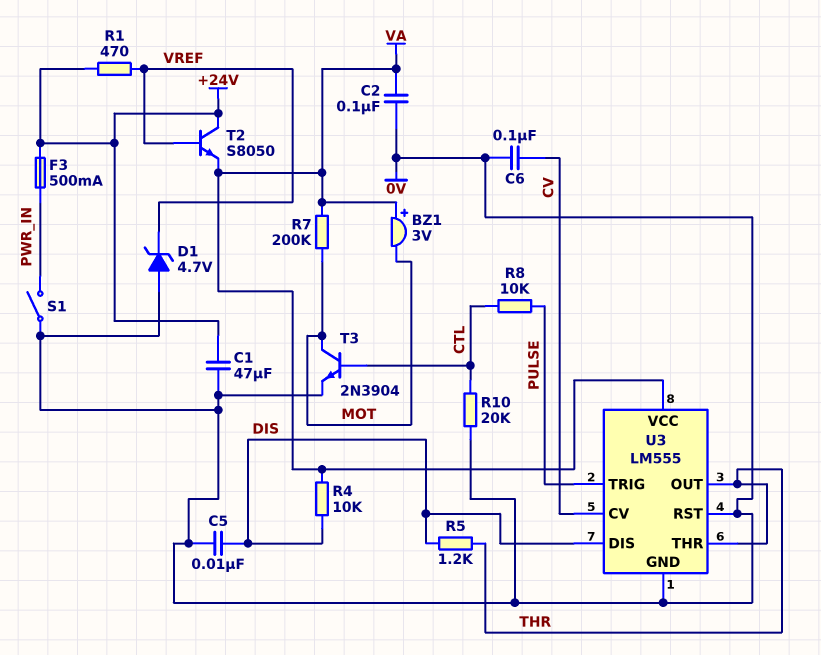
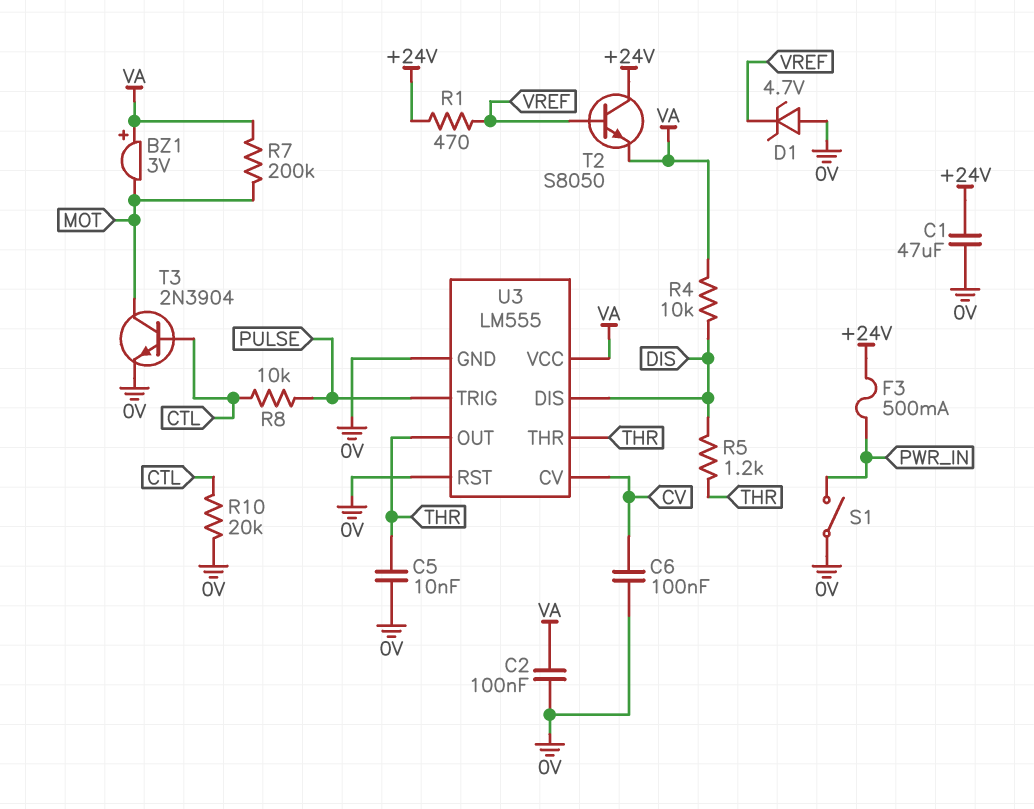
C5: 10nF (0V, DIS) -> 10nF (0V, THR)

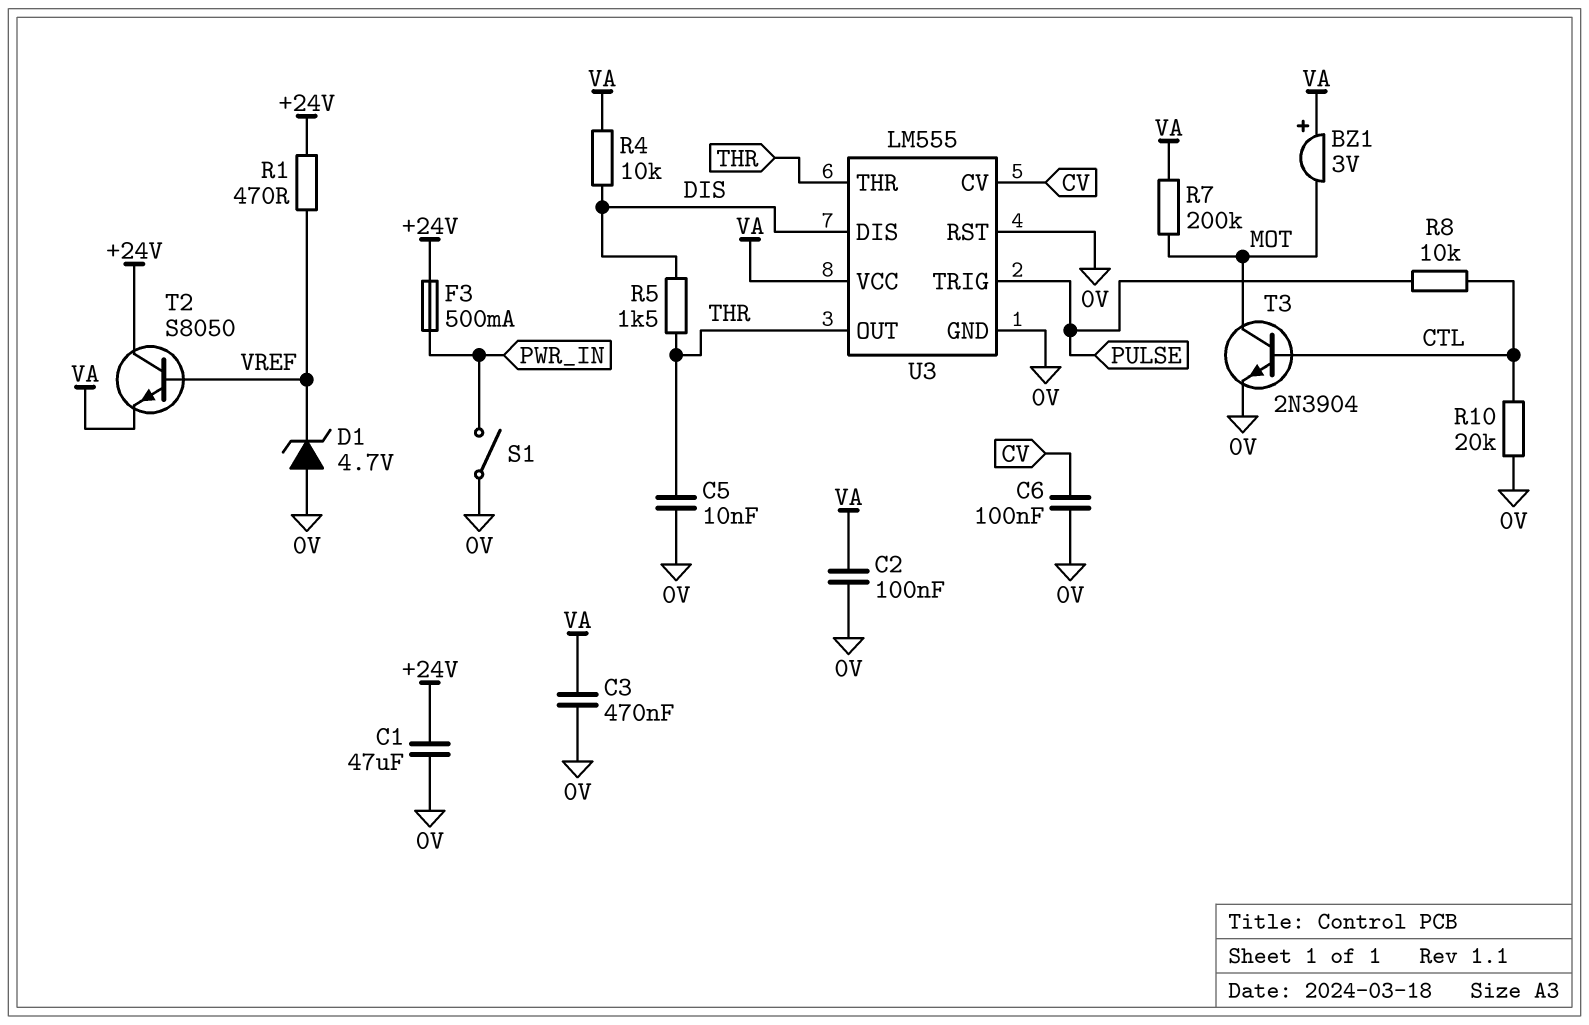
C3: none -> 470nF (0V, VA)
R5: 1.2k (DIS, THR) -> 1.5k (DIS, THR)

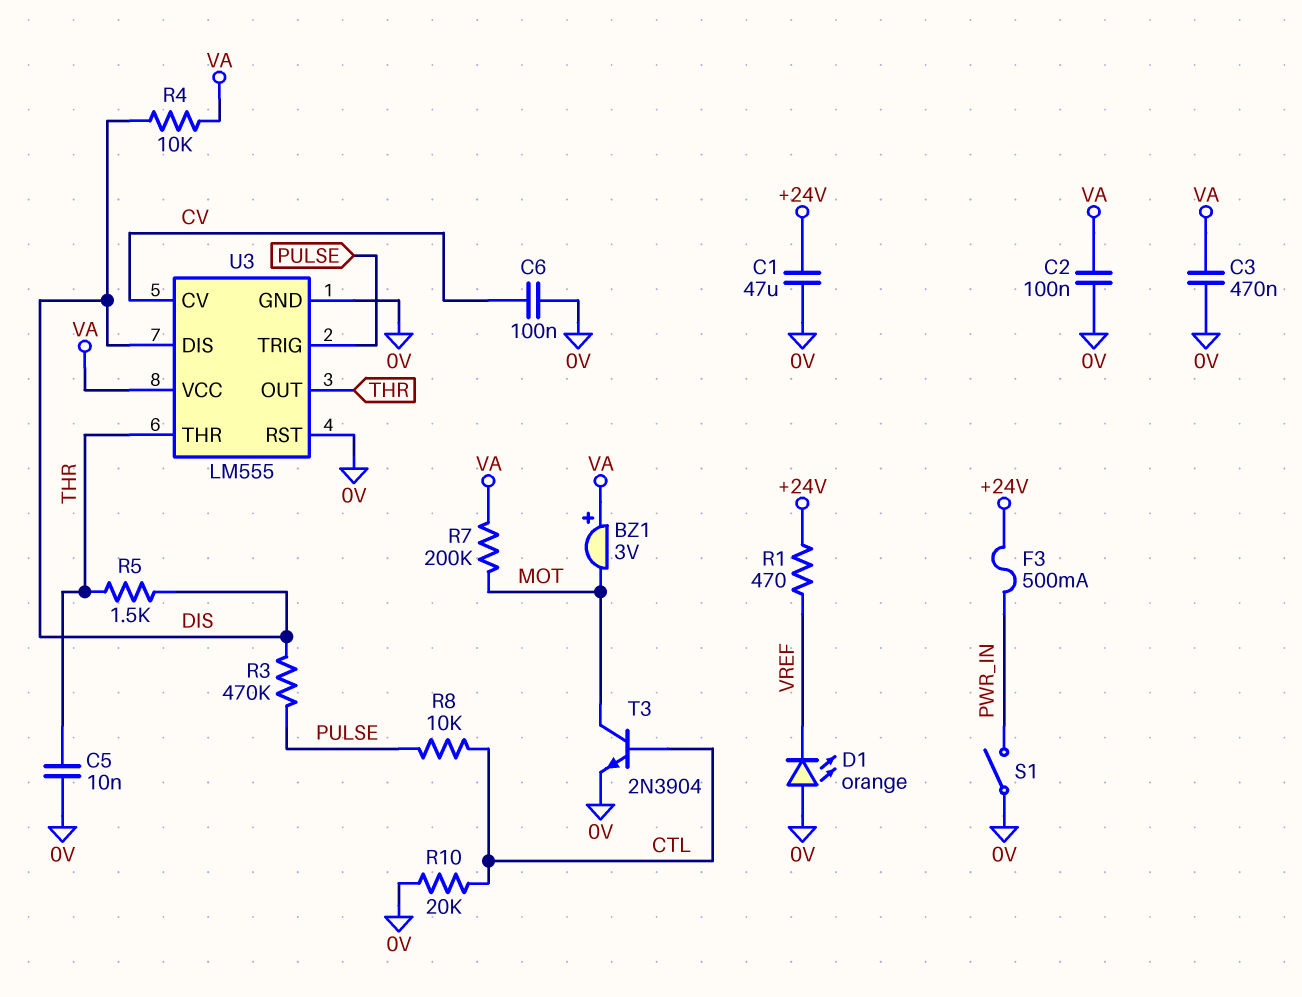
D1: zener 4.7V (A 0V, K VREF) -> LED orange (A 0V, K VREF)
R3: none -> 470k (DIS, PULSE)
T2: NPN S8050 (B VREF, C +24V, E VA) -> none

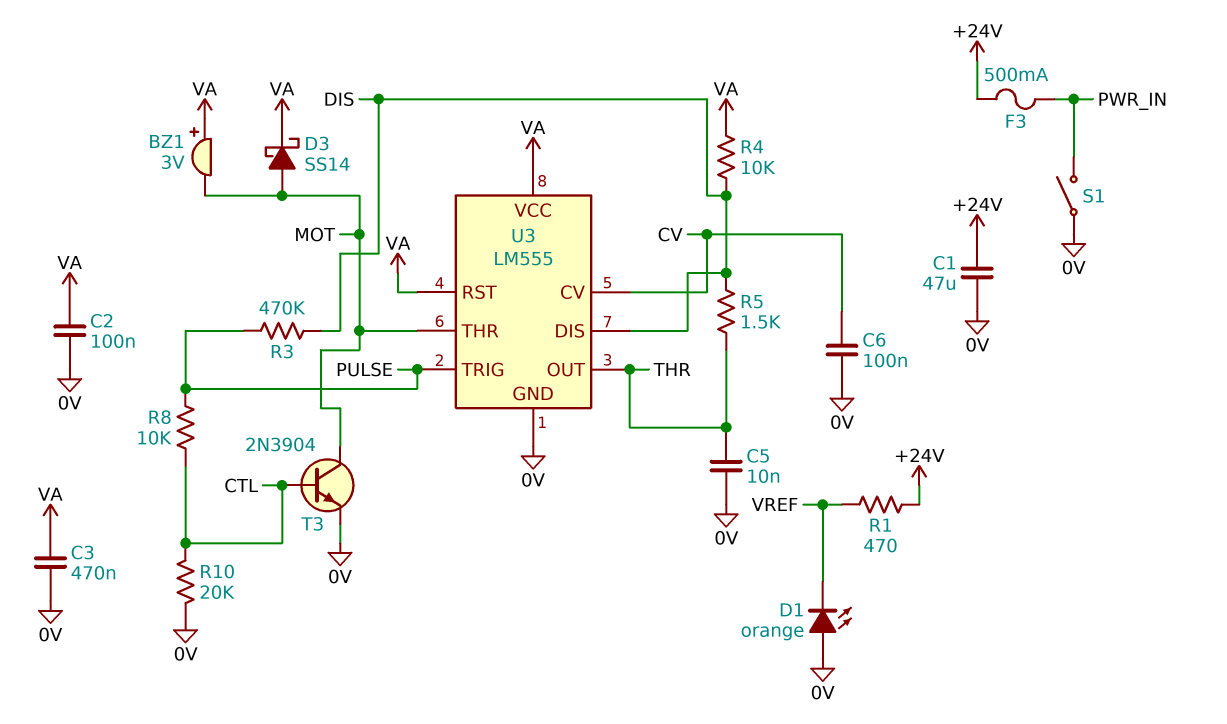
D3: none -> schottky SS14 (A MOT, K VA)
R7: 200k (MOT, VA) -> none
U3 pin RST: 0V -> VA
U3 pin THR: THR -> MOT

